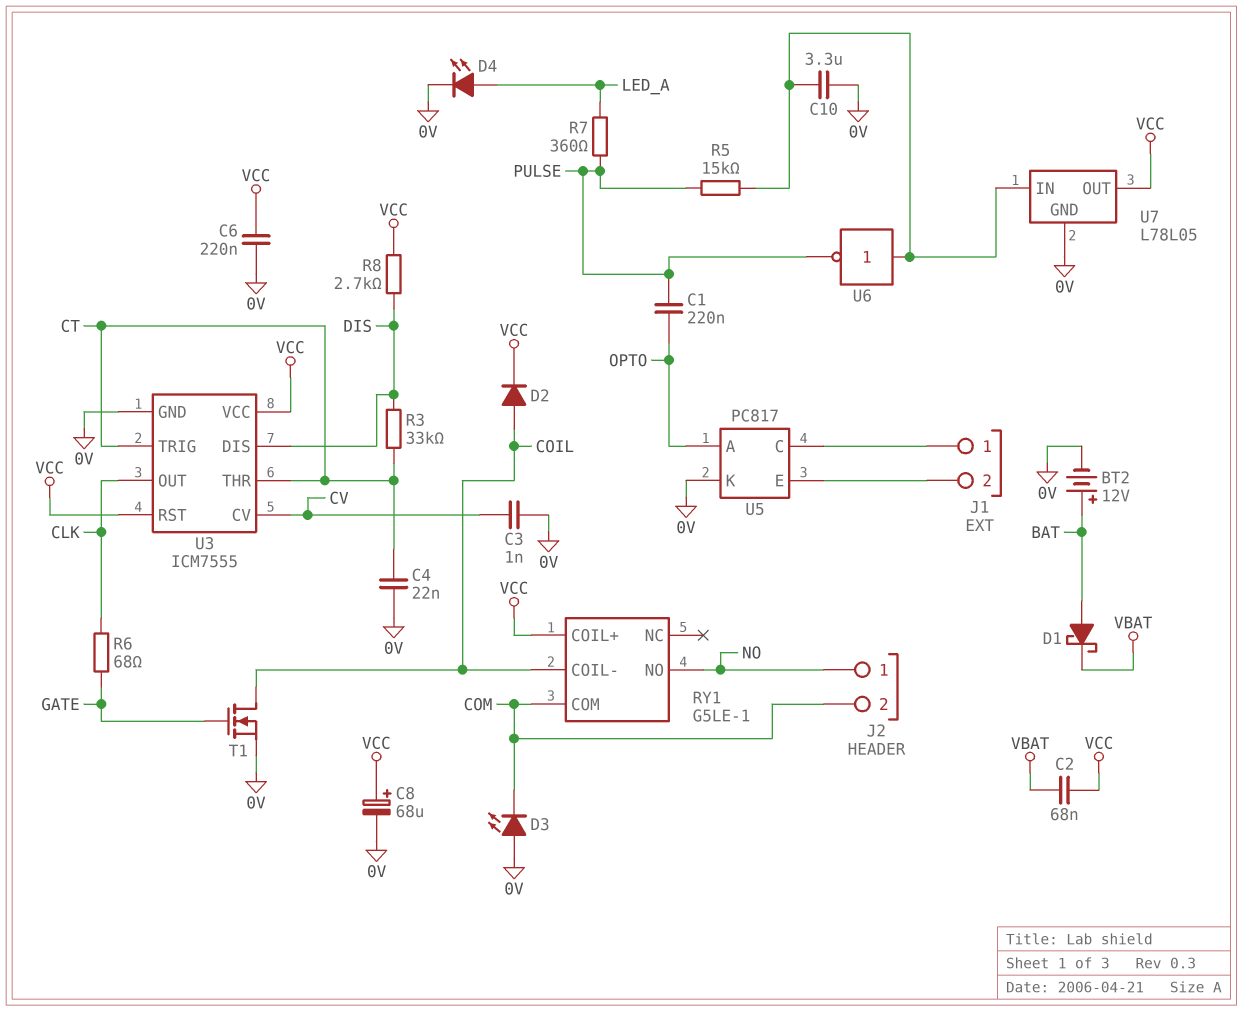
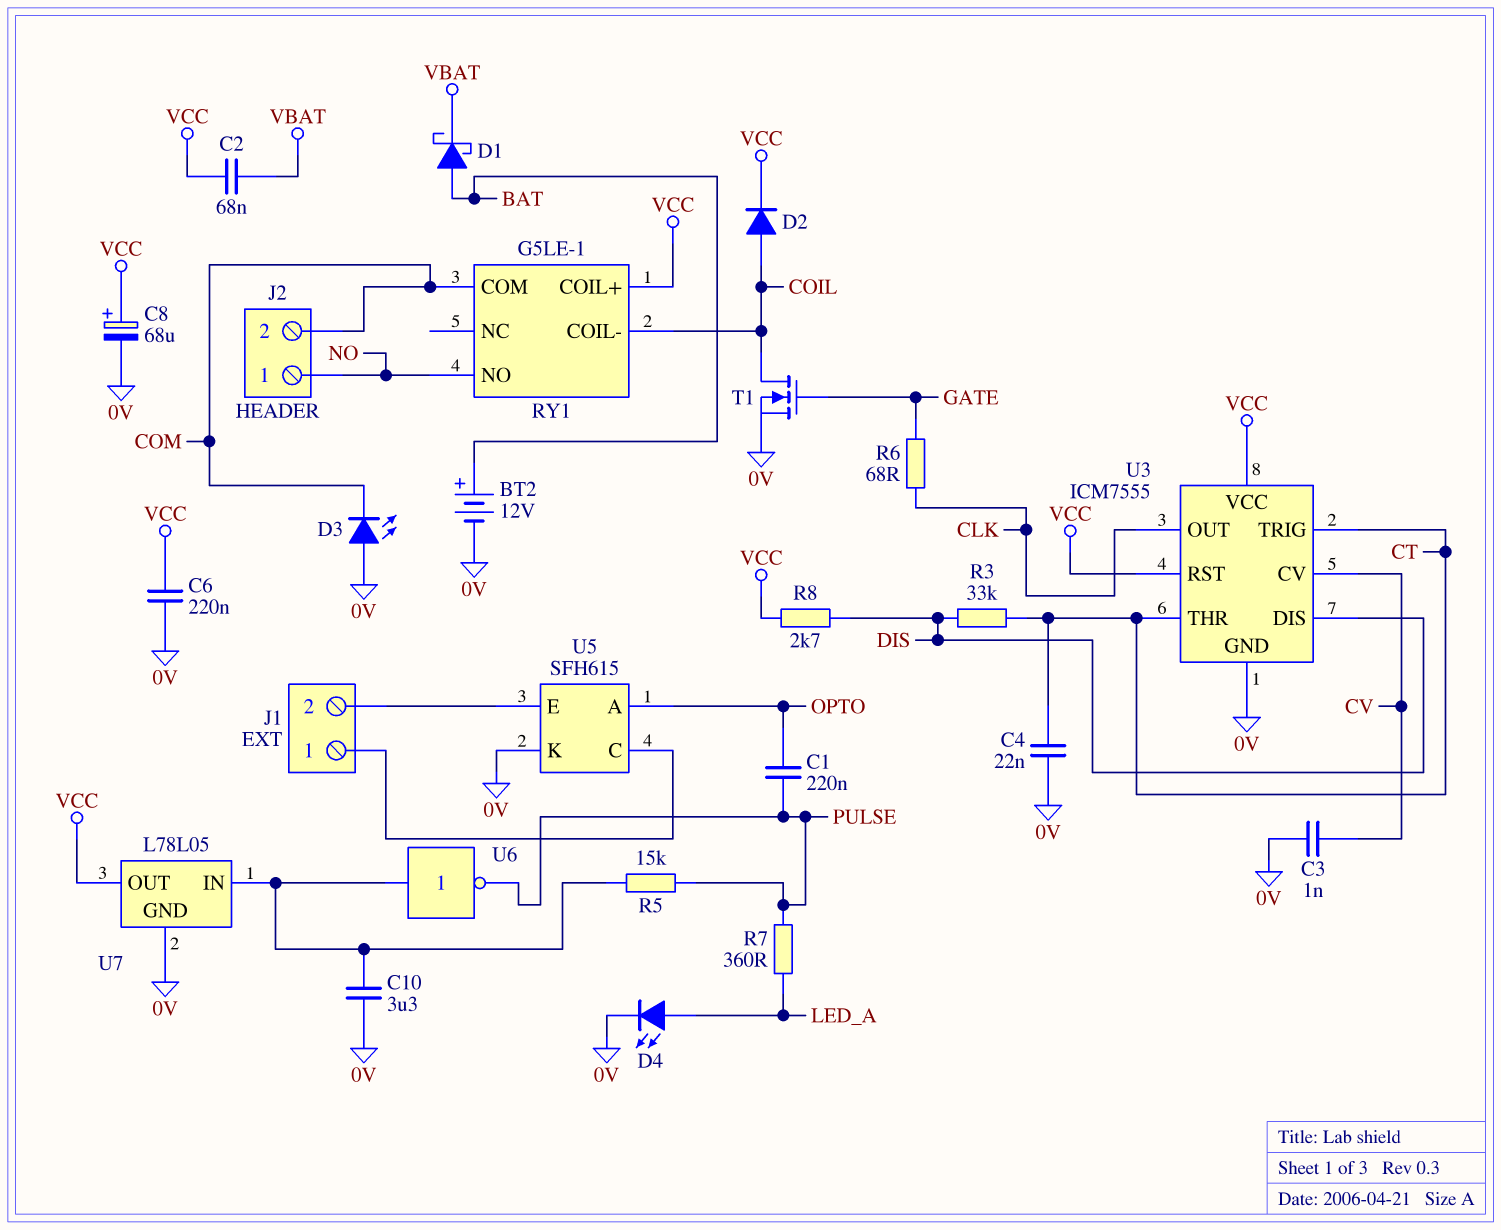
U5: PC817 -> SFH615

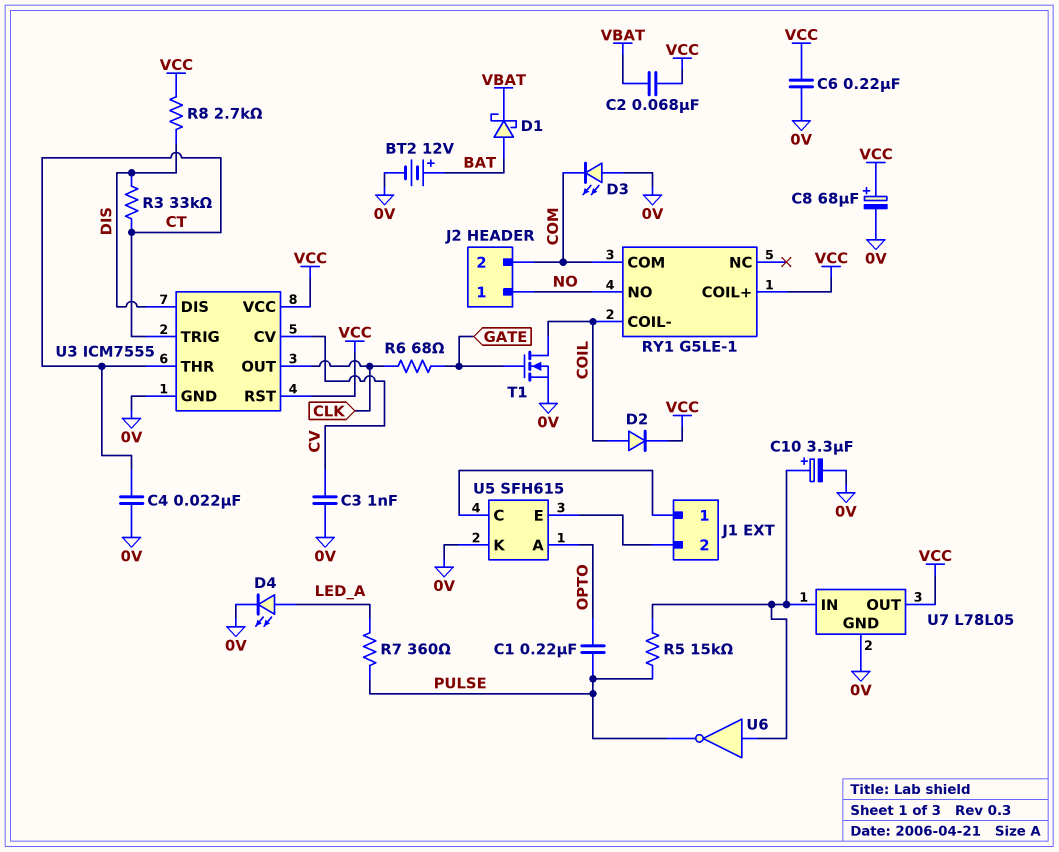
C10: 3.3uF (0V, U7/IN) -> 3.3uF (plus U7/IN, minus 0V)

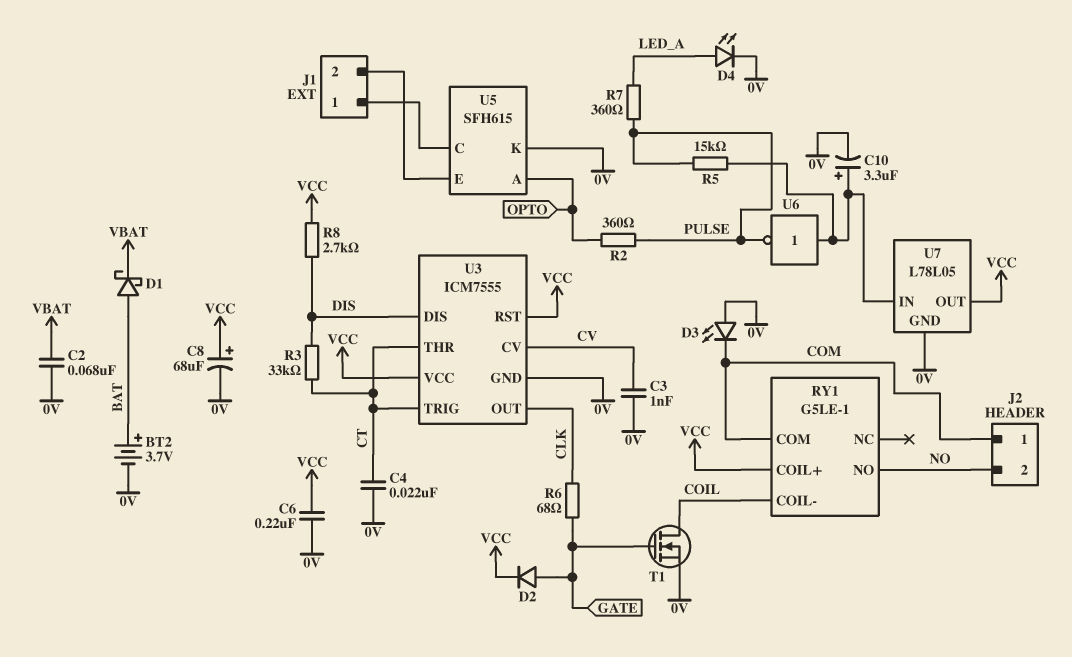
BT2: 12V (plus BAT, minus 0V) -> 3.7V (plus BAT, minus 0V)
C1: 220nF (OPTO, PULSE) -> none
C2: 68nF (VBAT, VCC) -> 68nF (0V, VBAT)
D2: diode (A COIL, K VCC) -> diode (A GATE, K VCC)
J2 pin 1: NO -> COM
J2 pin 2: COM -> NO
R2: none -> 360 (OPTO, PULSE)

